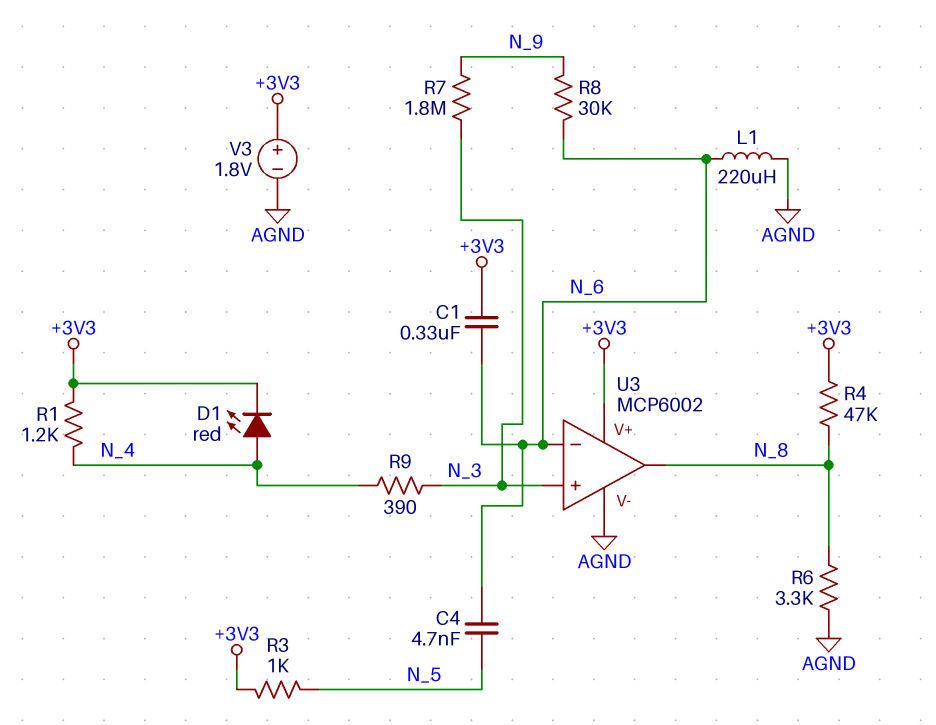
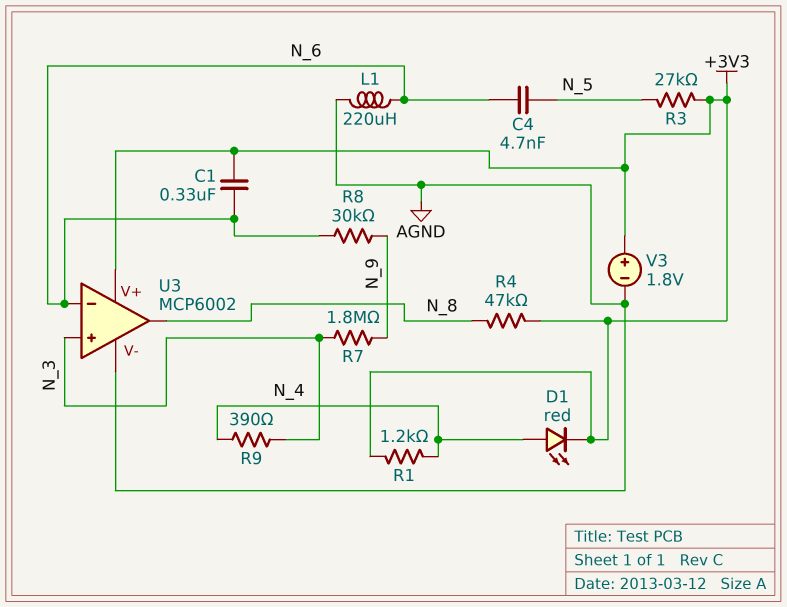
R3: 1k (+3V3, N_5) -> 27k (+3V3, N_5)
R6: 3.3k (AGND, N_8) -> none

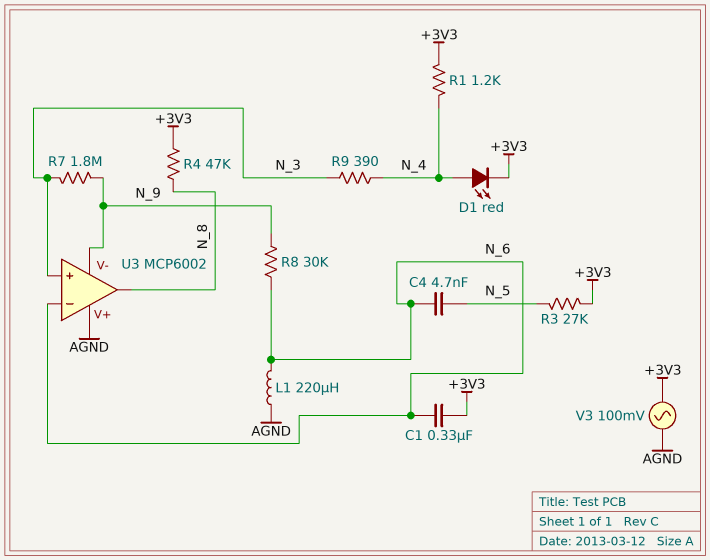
U3 pin V+: +3V3 -> AGND
U3 pin V-: AGND -> N_9
V3: 1.8V (plus +3V3, minus AGND) -> AC 100mV (+3V3, AGND)

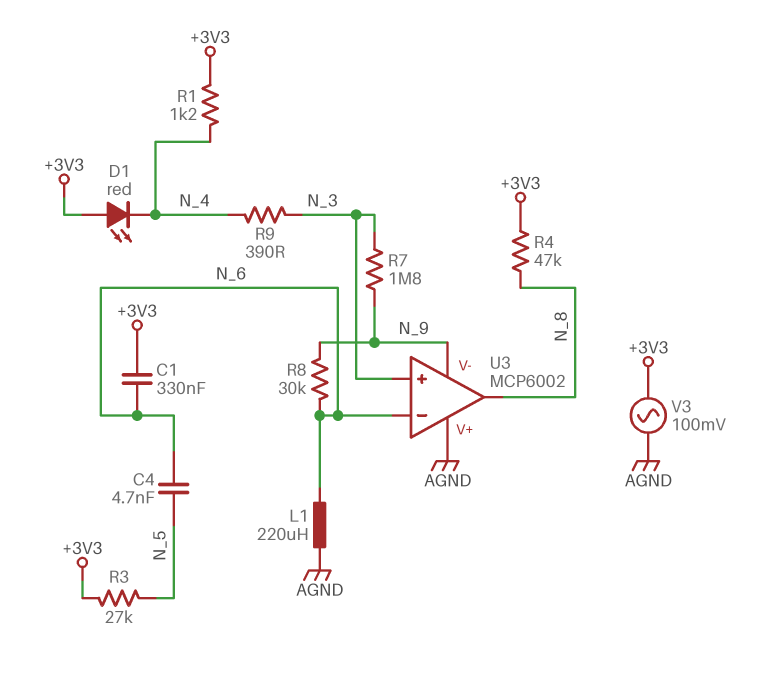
D1: LED red (A N_4, K +3V3) -> LED red (A +3V3, K N_4)

